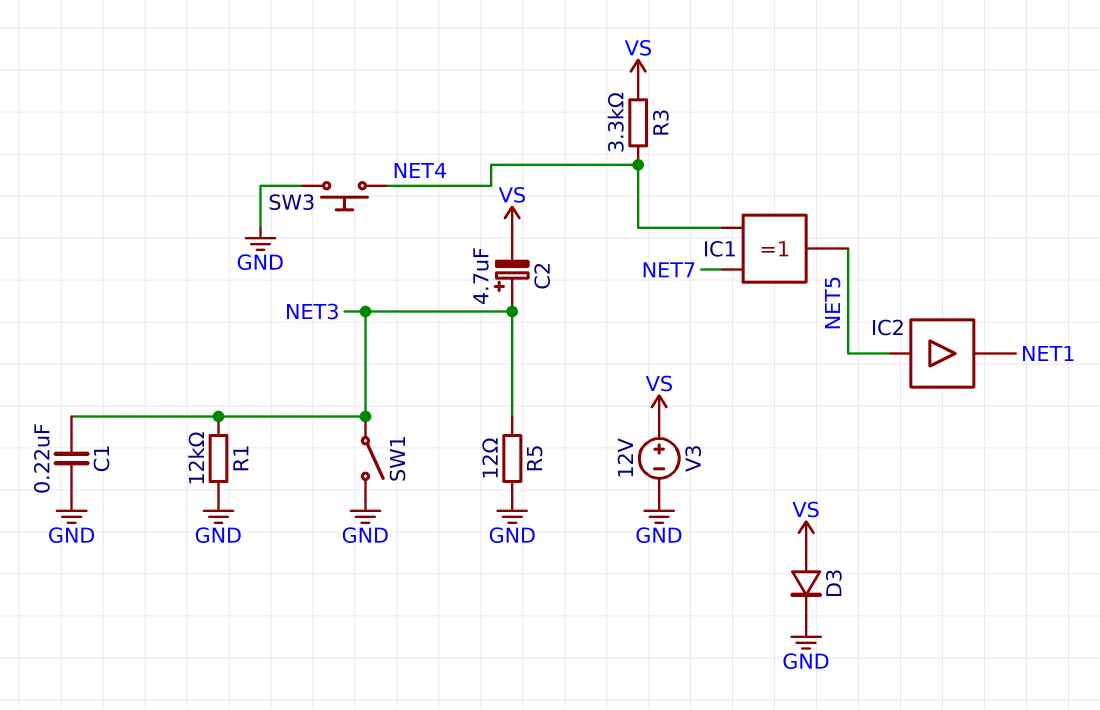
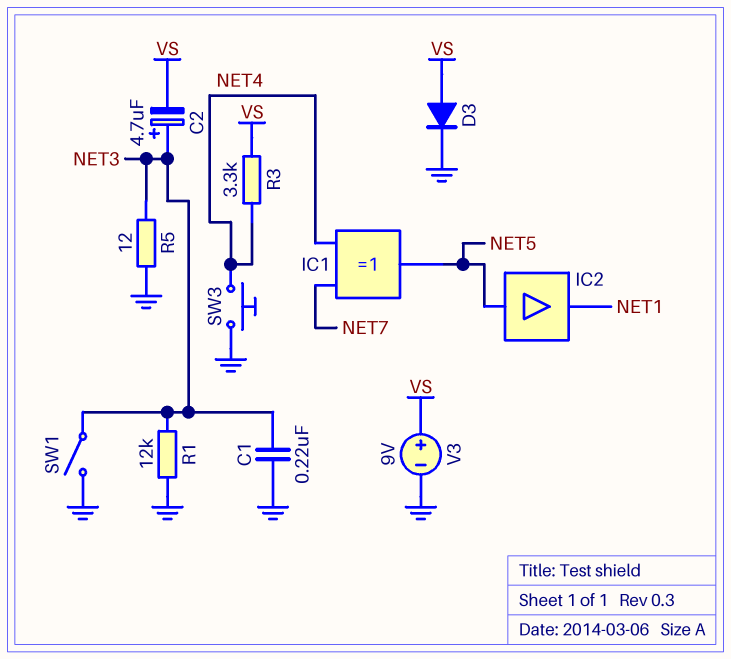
V3: 12V (plus VS, minus GND) -> 9V (plus VS, minus GND)

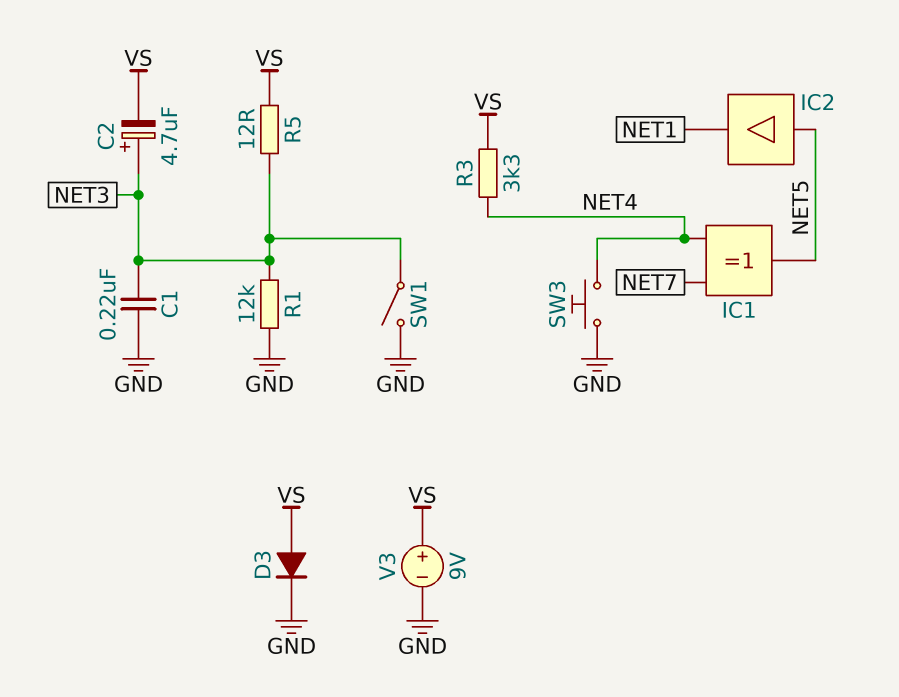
R5: 12 (GND, NET3) -> 12 (NET3, VS)

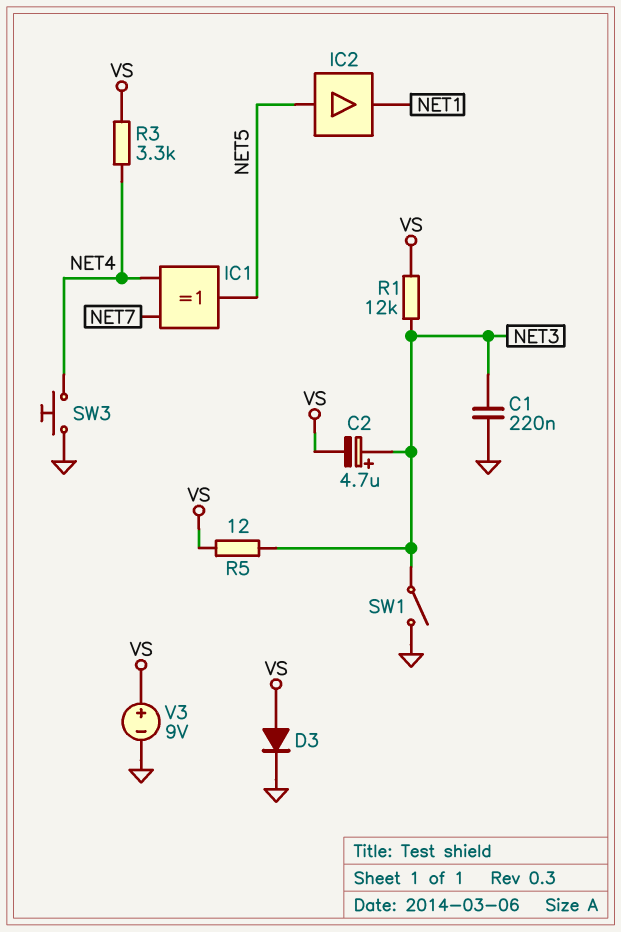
R1: 12k (GND, NET3) -> 12k (NET3, VS)

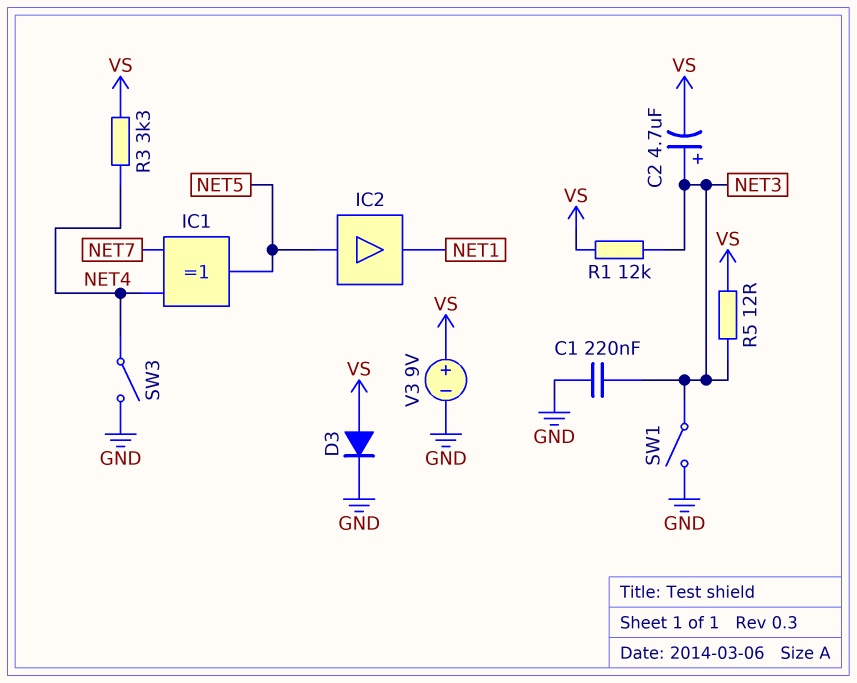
SW3: button (GND, NET4) -> switch (GND, NET4)

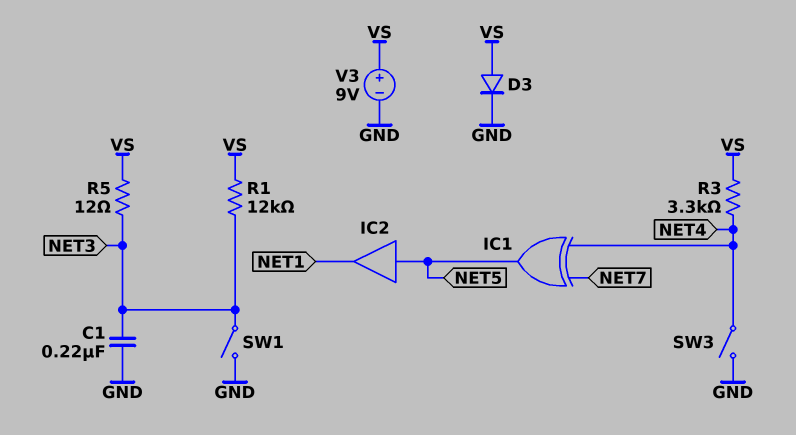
C2: 4.7uF (plus NET3, minus VS) -> none

